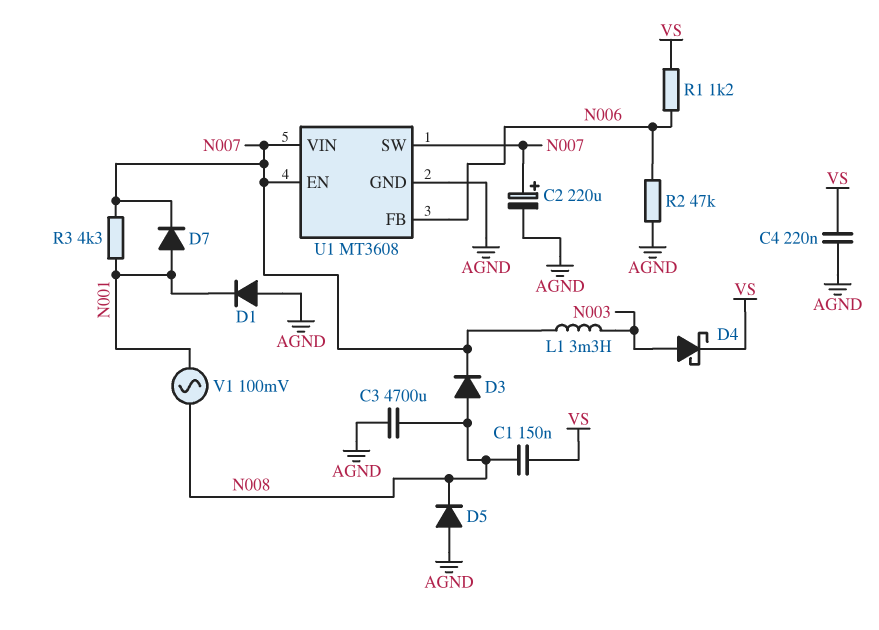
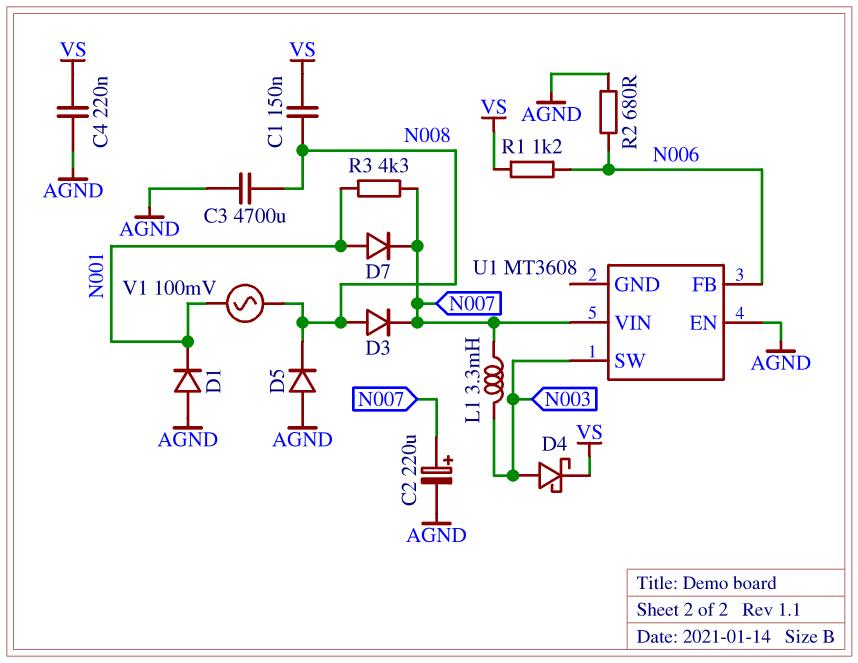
R2: 47k (AGND, N006) -> 680 (AGND, N006)
U1 pin EN: N007 -> AGND
U1 pin GND: AGND -> none
U1 pin SW: N007 -> N003

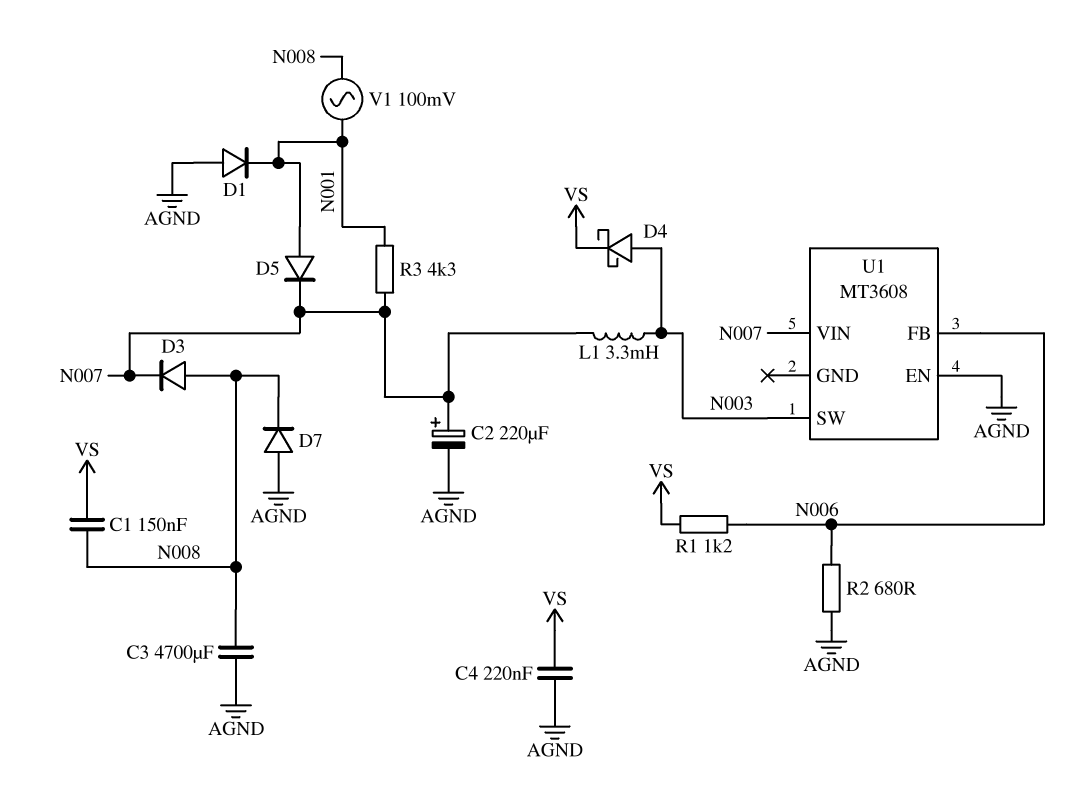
D5: diode (A AGND, K N008) -> diode (A N001, K N007)
D7: diode (A N001, K N007) -> diode (A AGND, K N008)

